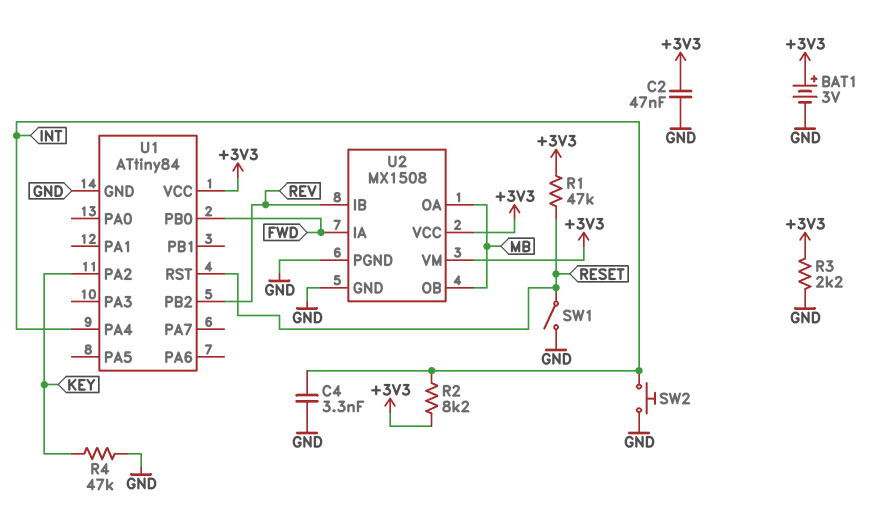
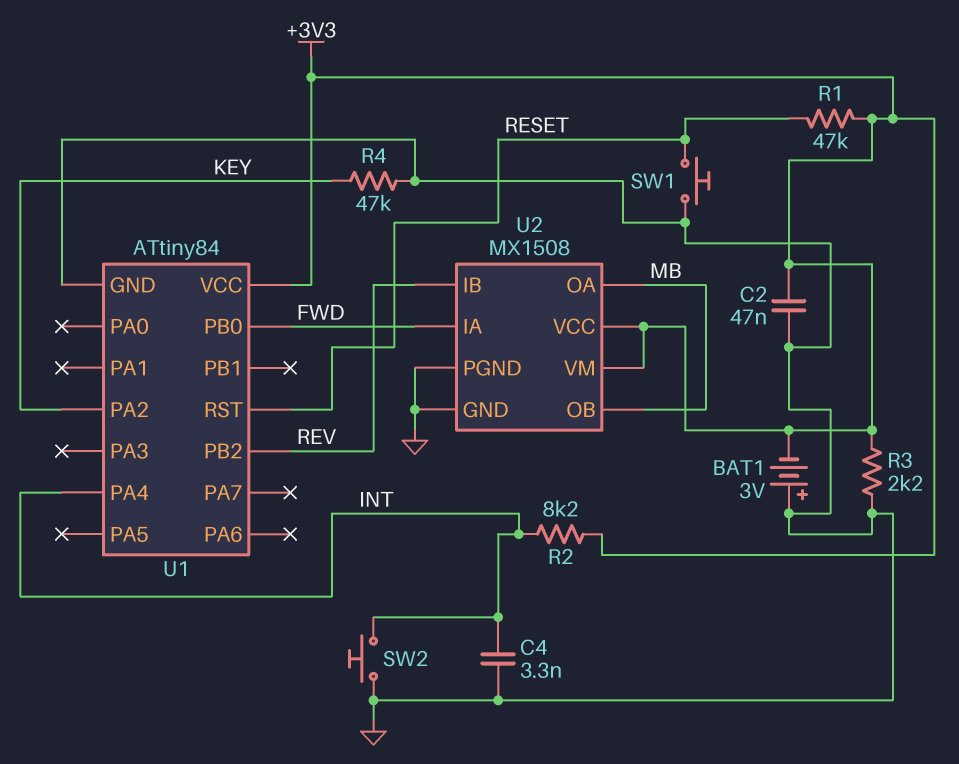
BAT1: 3V (plus +3V3, minus GND) -> 3V (plus GND, minus +3V3)
SW1: switch (GND, RESET) -> button (GND, RESET)

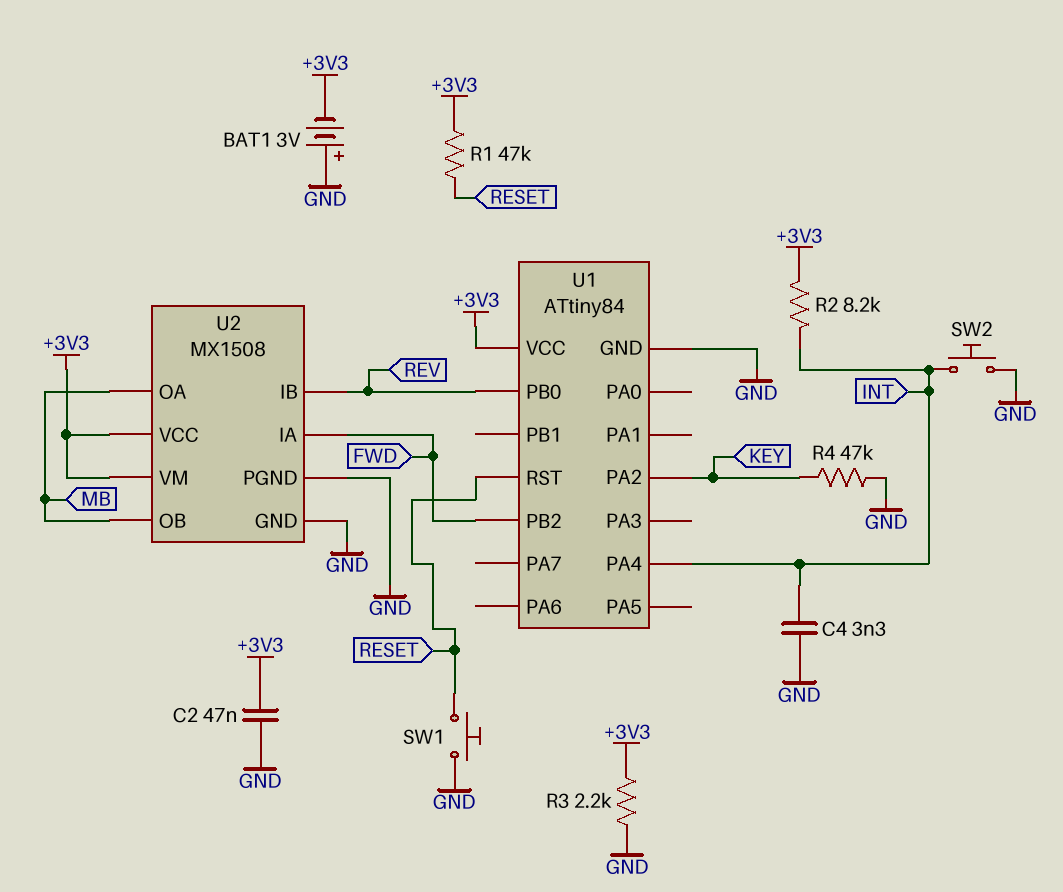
U1 pin PB0: FWD -> REV
U1 pin PB2: REV -> FWD

